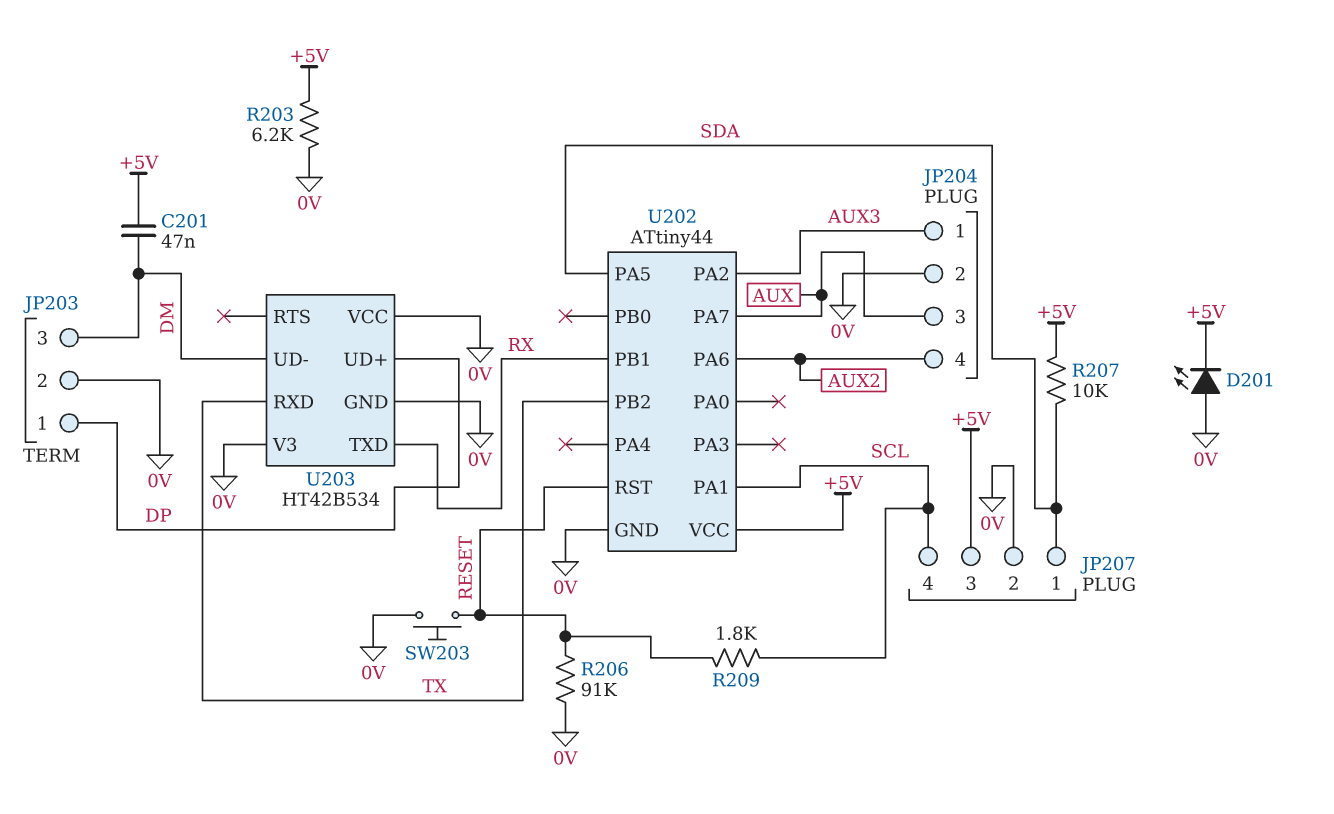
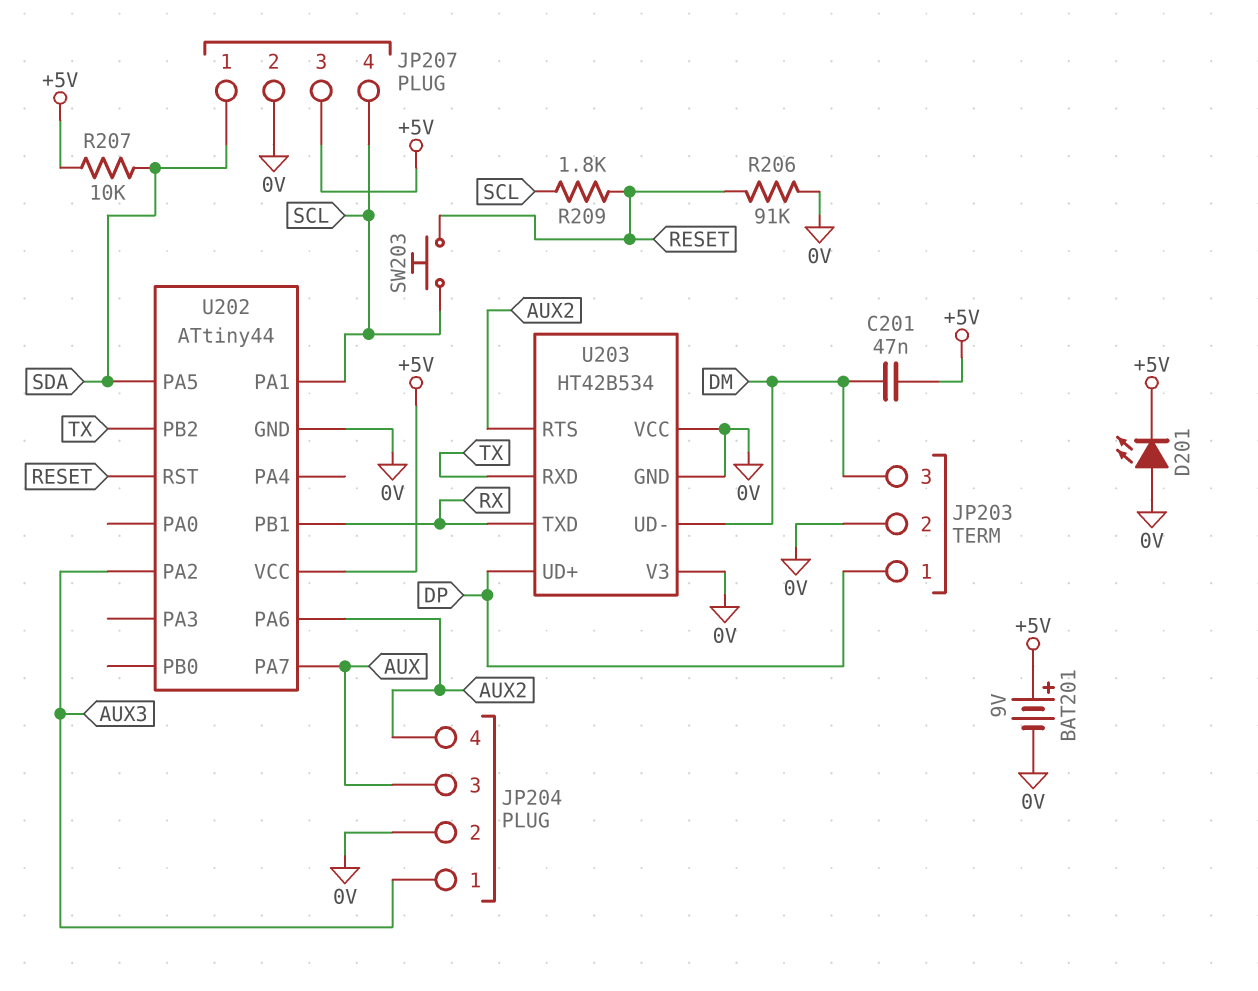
BAT201: none -> 9V (plus +5V, minus 0V)
R203: 6.2k (+5V, 0V) -> none
SW203: button (0V, RESET) -> button (RESET, SCL)
U203 pin RTS: none -> AUX2

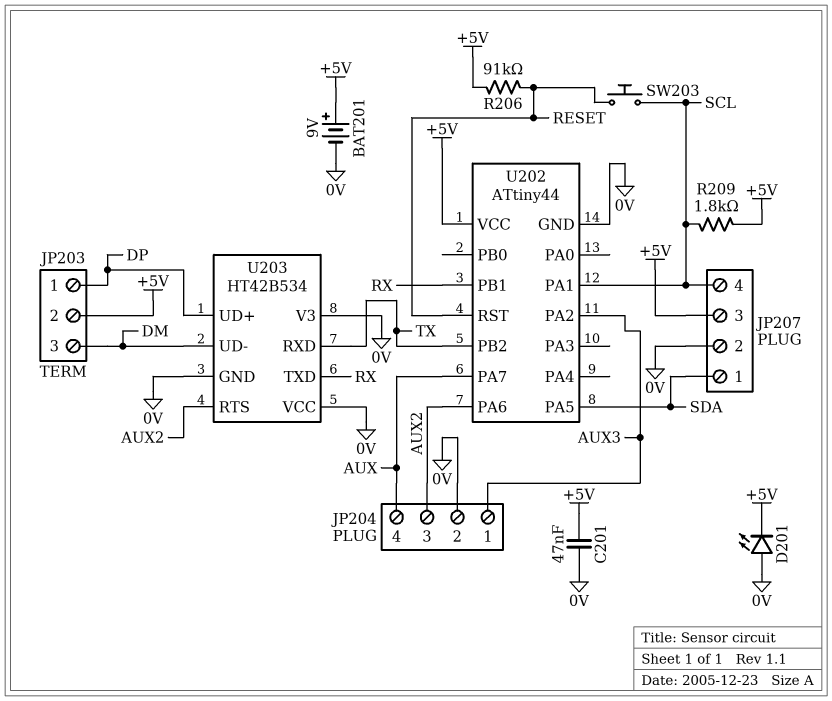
C201: 47nF (+5V, DM) -> 47nF (+5V, 0V)
JP203 pin 2: 0V -> +5V
JP204 pin 3: AUX -> AUX2
JP204 pin 4: AUX2 -> AUX
R206: 91k (0V, RESET) -> 91k (+5V, RESET)
R207: 10k (+5V, SDA) -> none
R209: 1.8k (RESET, SCL) -> 1.8k (+5V, SCL)

